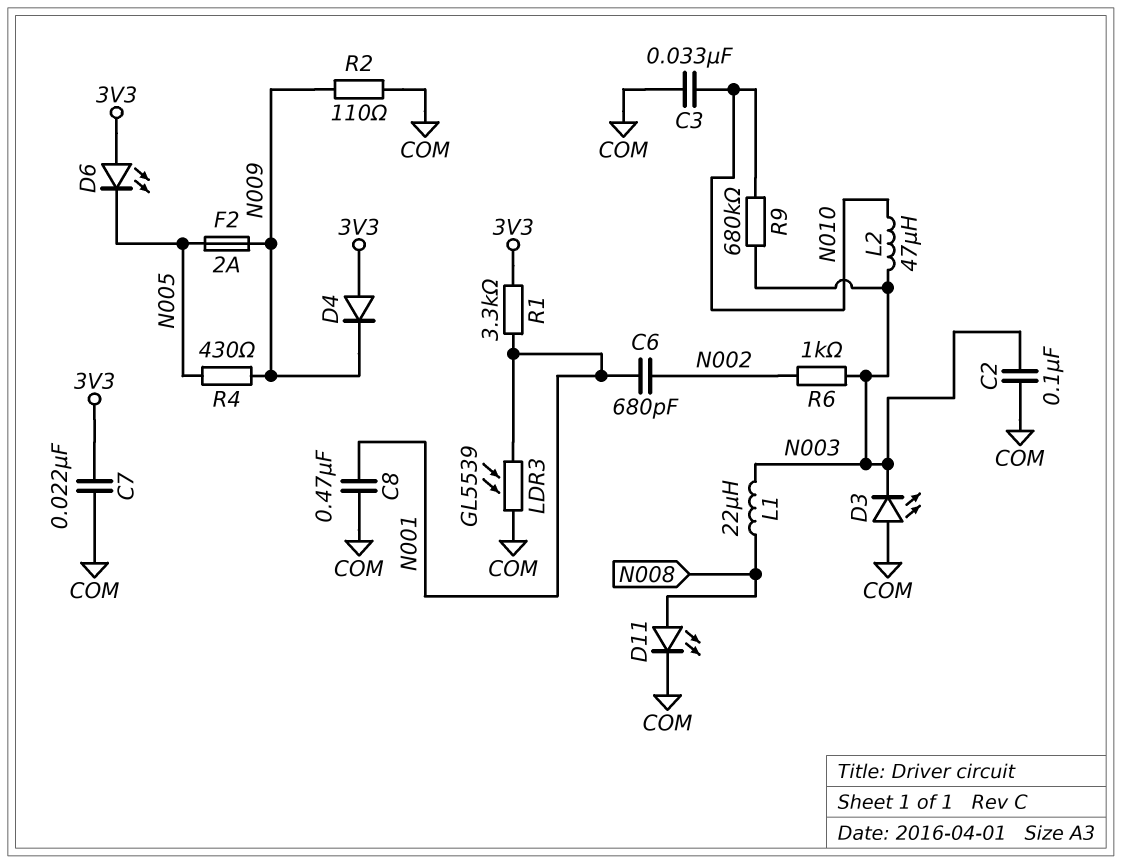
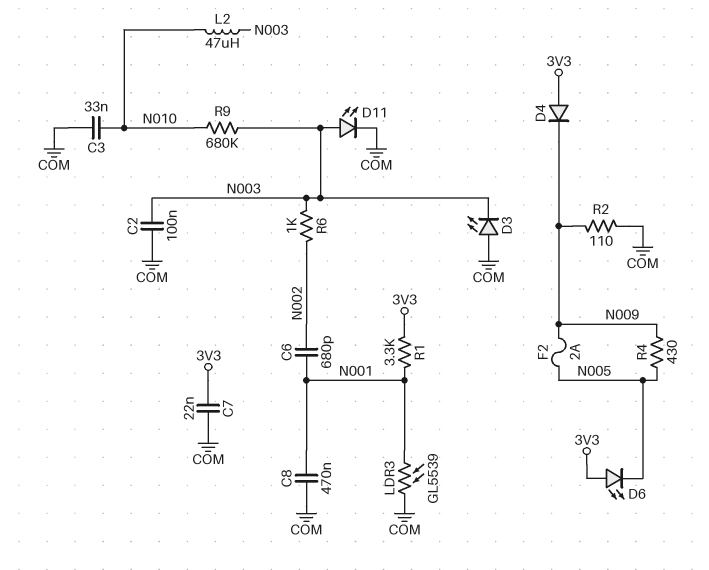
D11: LED (A N008, K COM) -> LED (A N003, K COM)
L1: 22uH (N003, N008) -> none

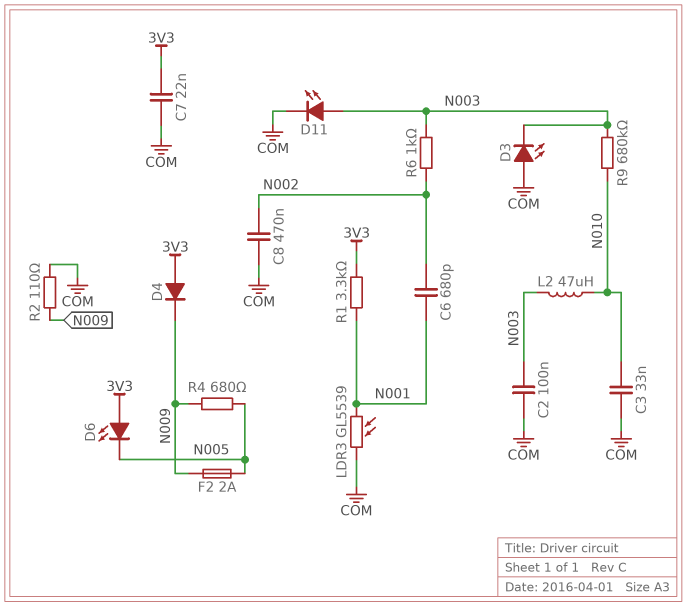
C8: 470nF (COM, N001) -> 470nF (COM, N002)
R4: 430 (N005, N009) -> 680 (N005, N009)

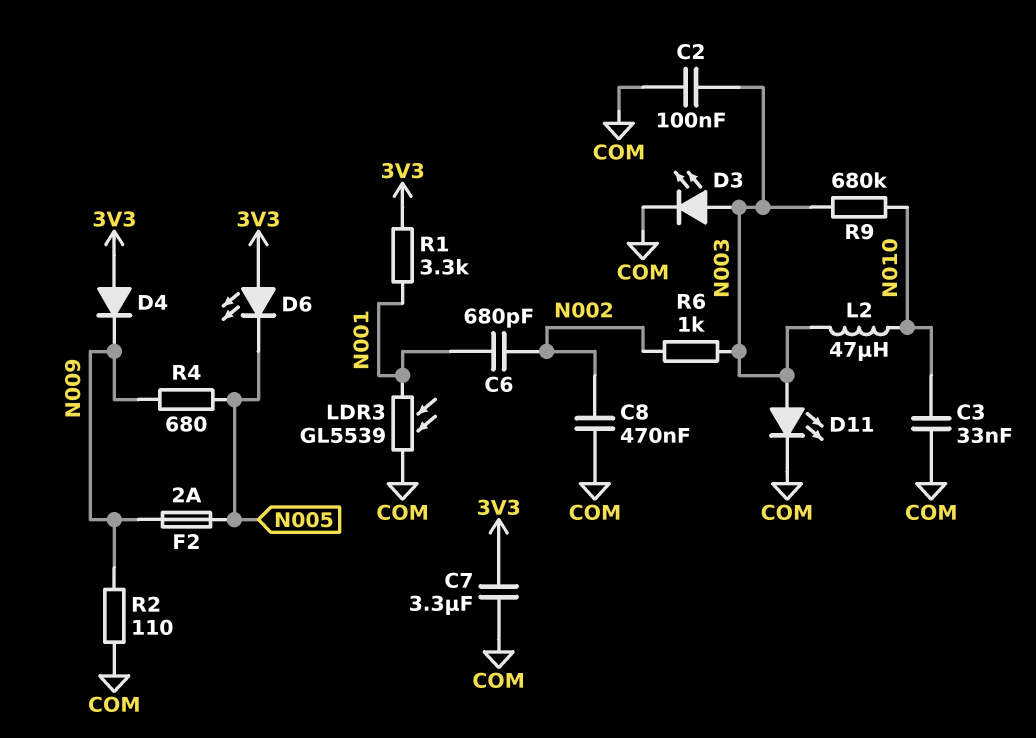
C7: 22nF (3V3, COM) -> 3.3uF (3V3, COM)
D3: LED (A COM, K N003) -> LED (A N003, K COM)

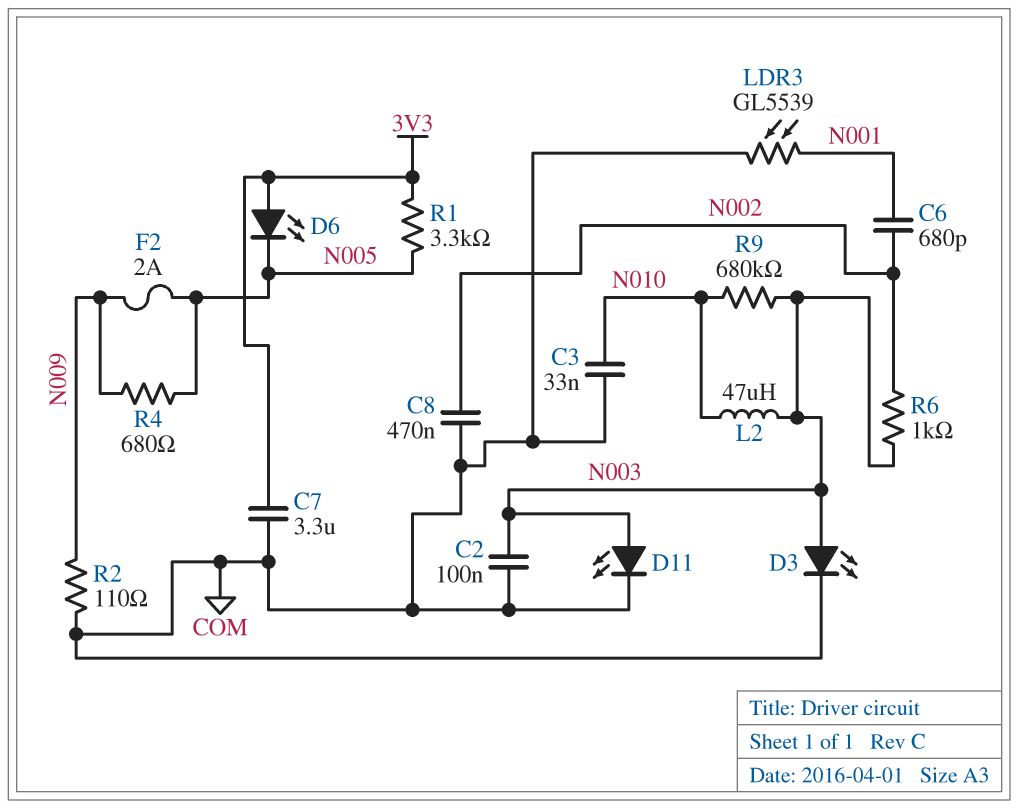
D4: diode (A 3V3, K N009) -> none
R1: 3.3k (3V3, N001) -> 3.3k (3V3, N005)

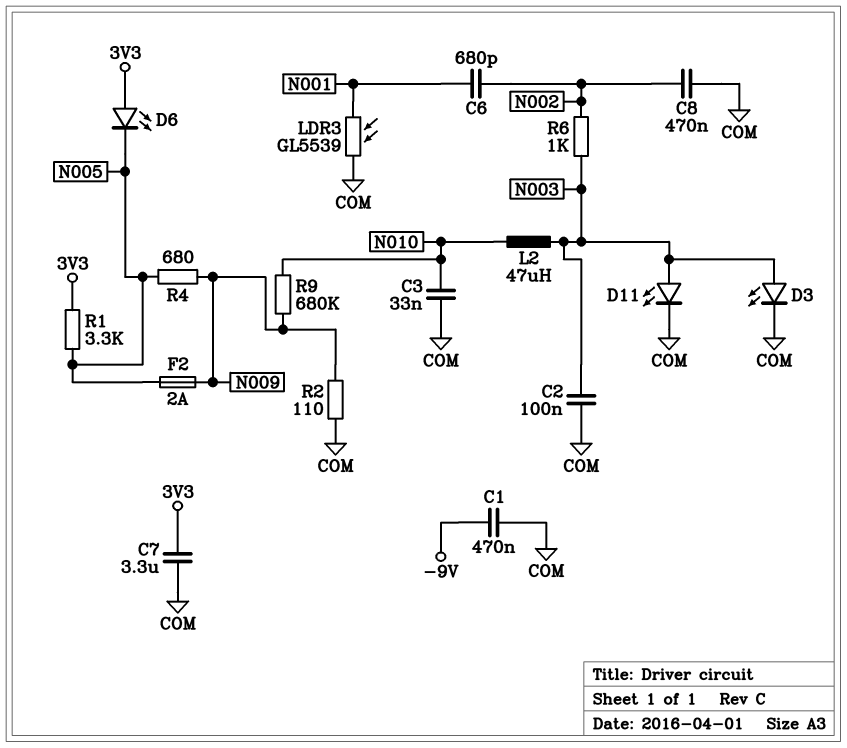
C1: none -> 470nF (-9V, COM)
R9: 680k (N003, N010) -> 680k (N009, N010)

